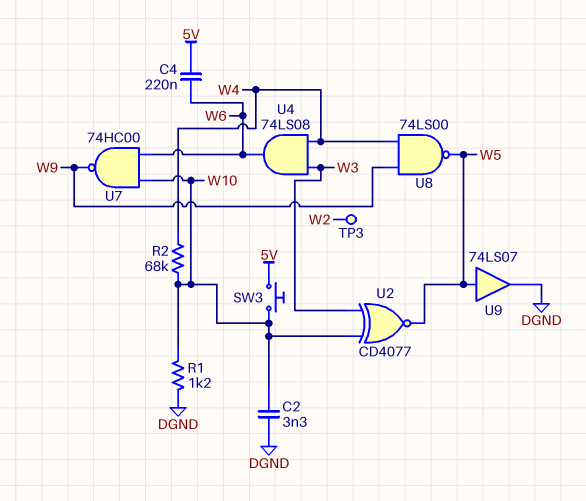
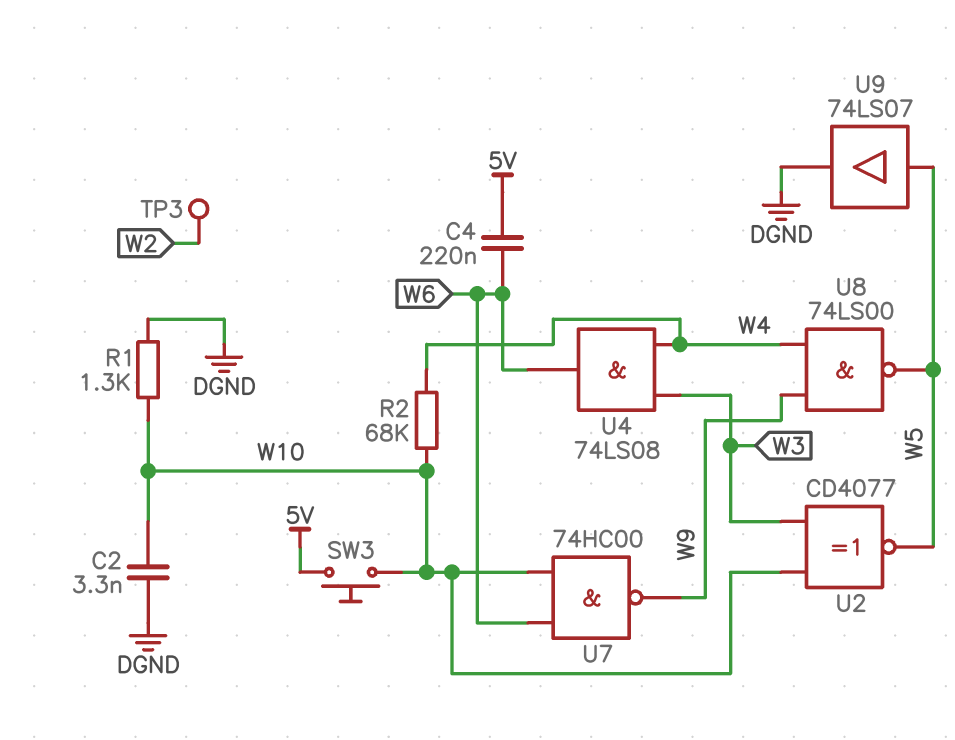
R1: 1.2k (DGND, W10) -> 1.3k (DGND, W10)

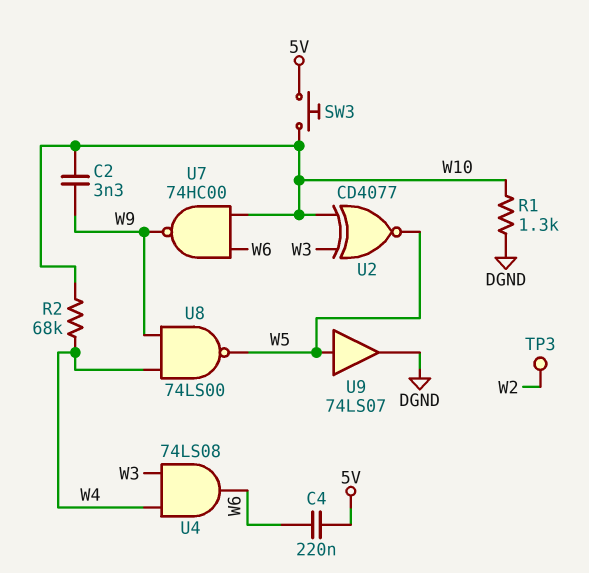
C2: 3.3nF (DGND, W10) -> 3.3nF (W9, W10)

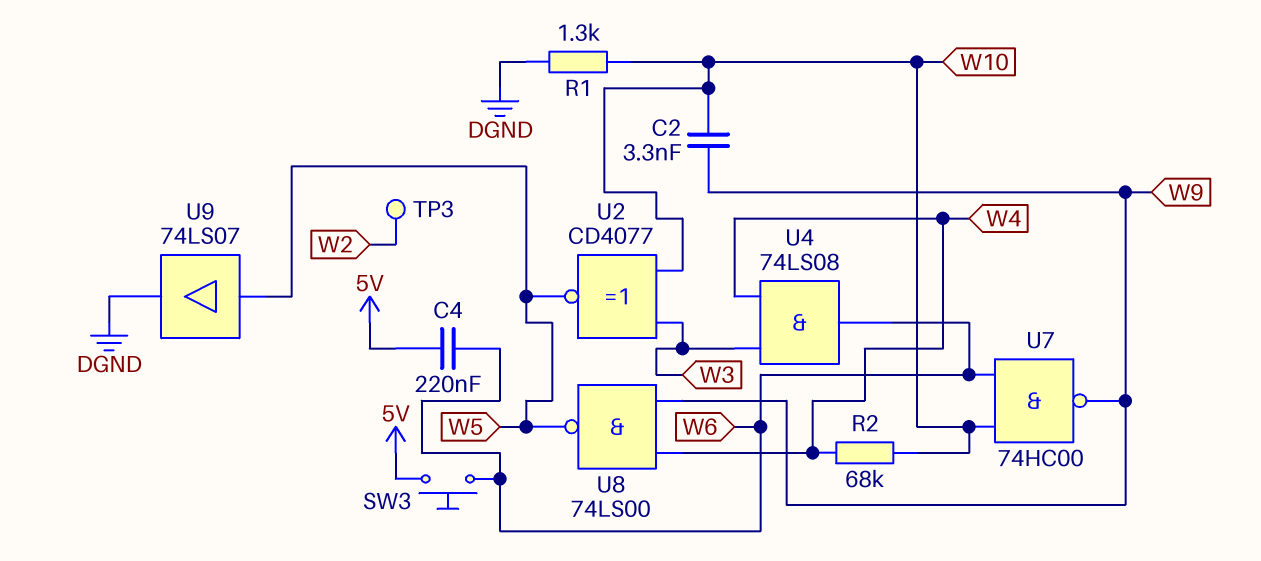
SW3: button (5V, W10) -> button (5V, W6)

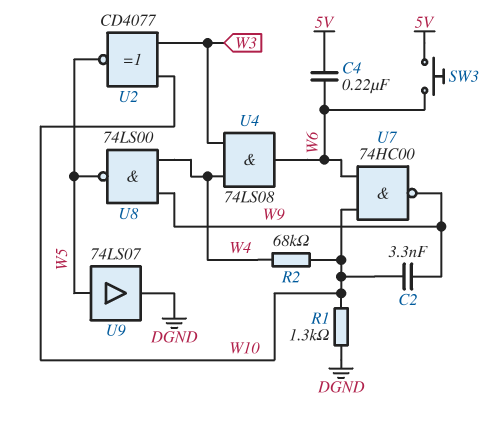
TP3: test point (W2) -> none

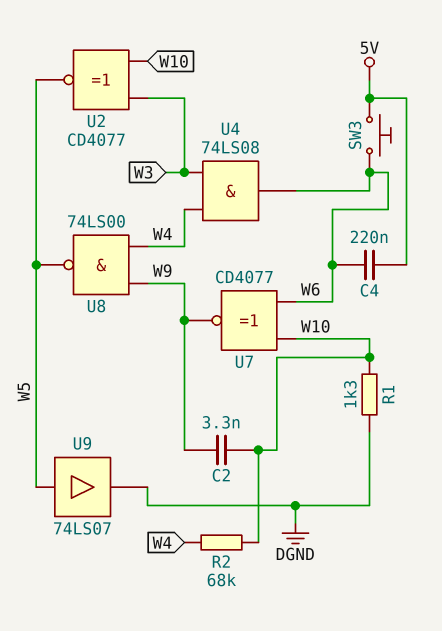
U7: NAND 74HC00 (in W6, in W10, out W9) -> XNOR CD4077 (in W6, in W10, out W9)

